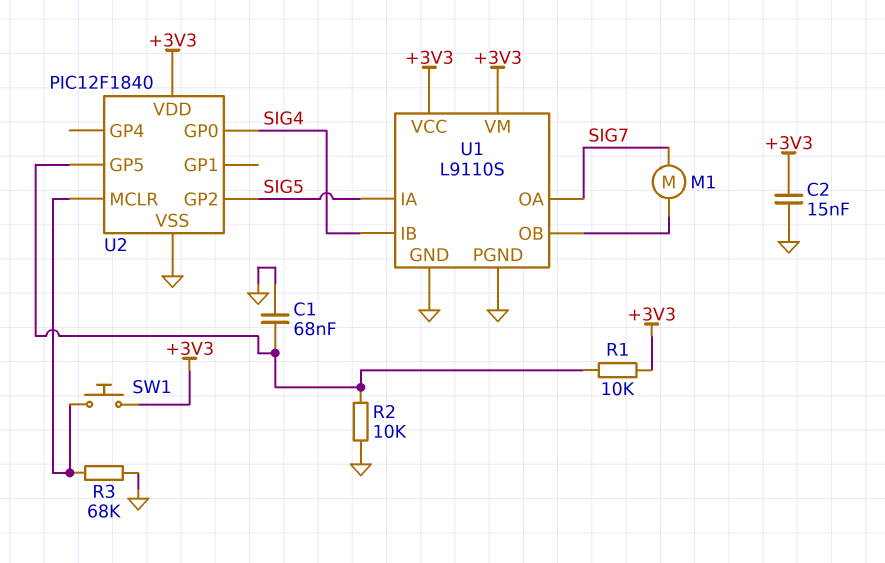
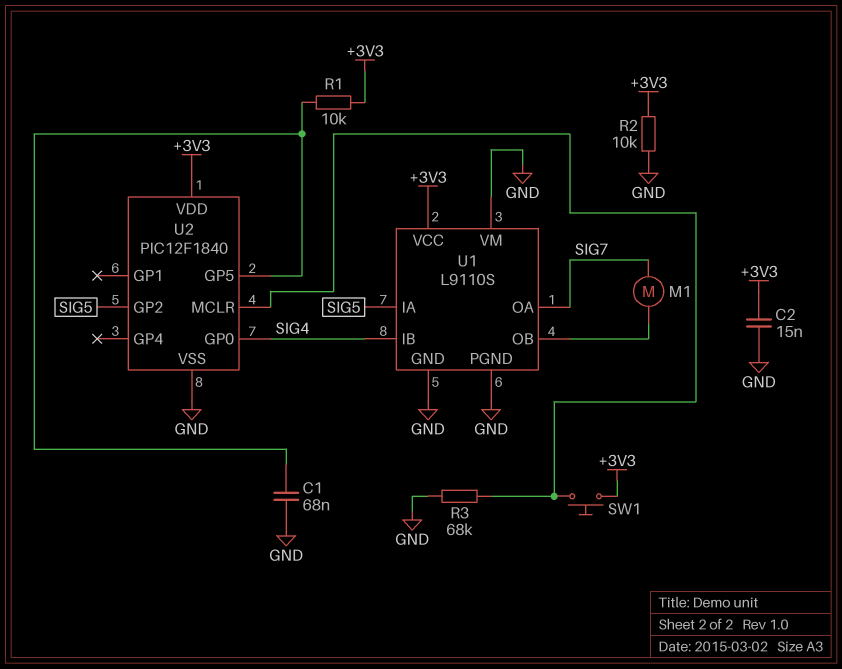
R2: 10k (GND, U2/GP5) -> 10k (+3V3, GND)
U1 pin VM: +3V3 -> GND

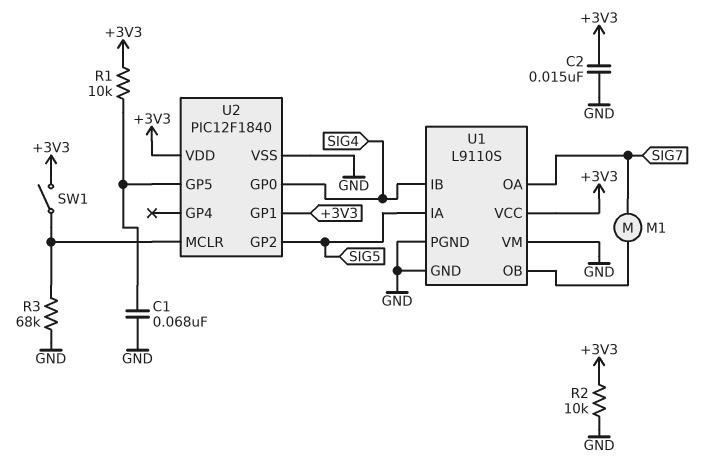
SW1: button (+3V3, U2/MCLR) -> switch (+3V3, U2/MCLR)
U2 pin GP1: none -> +3V3

